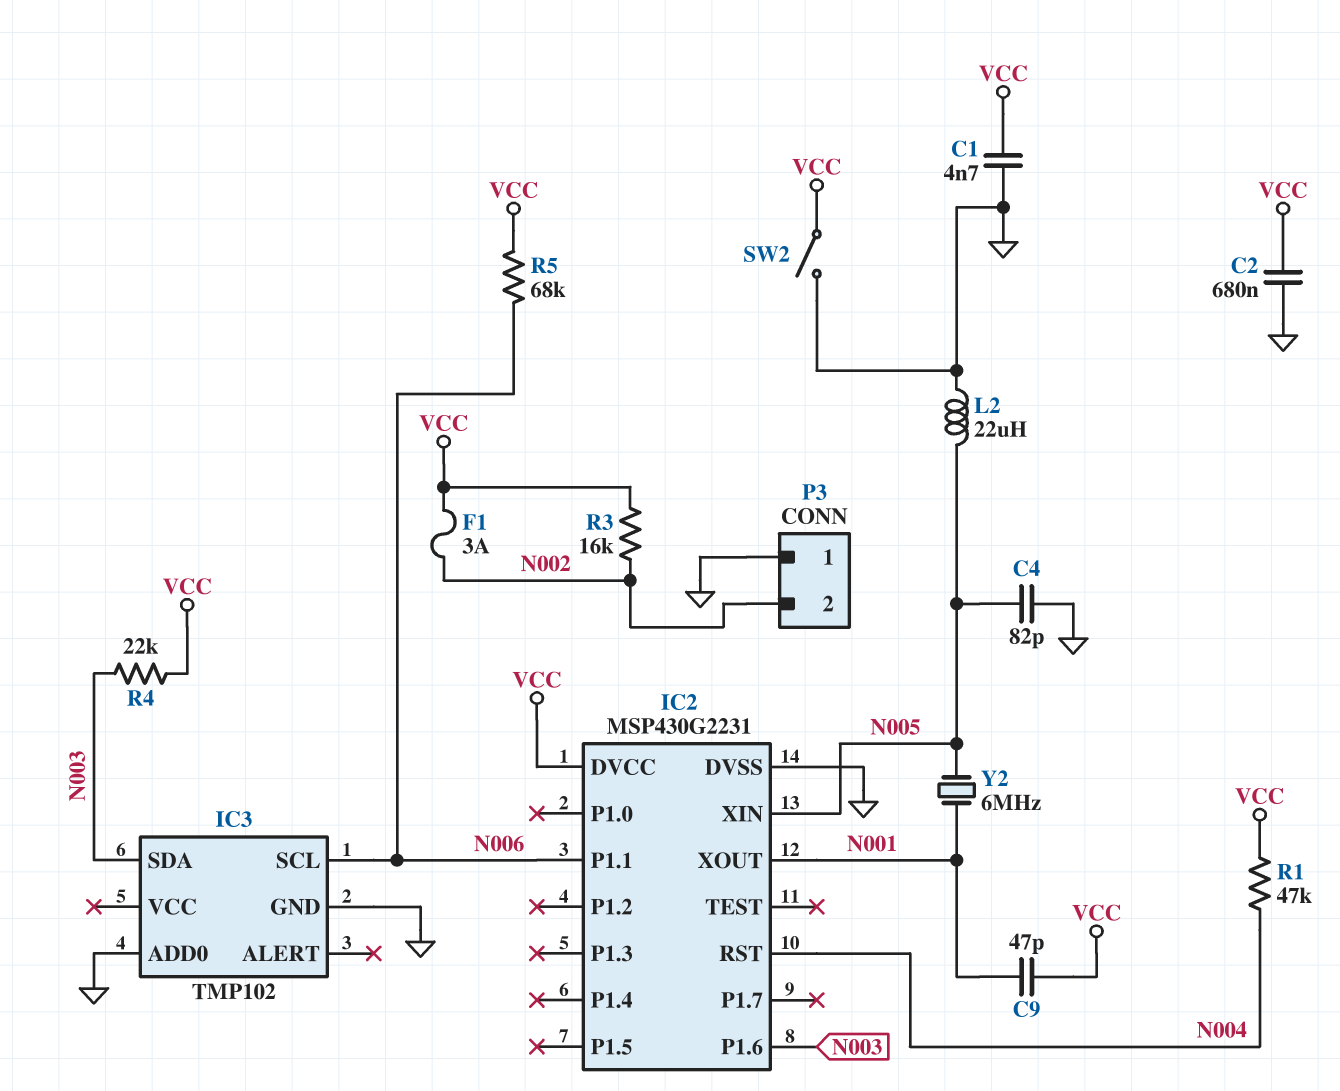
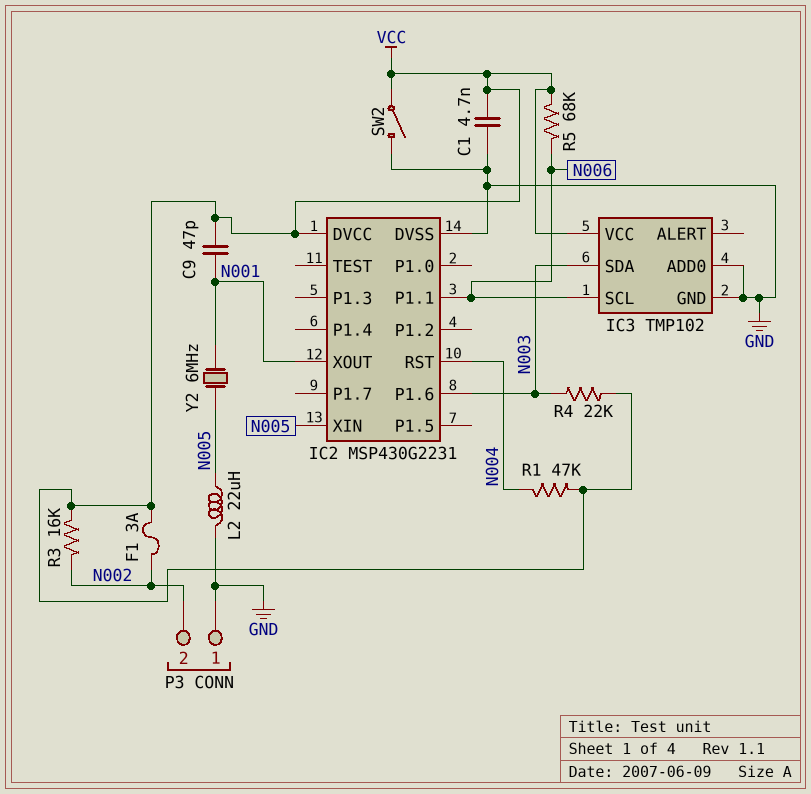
C2: 680nF (GND, VCC) -> none
C4: 82pF (GND, N005) -> none
IC3 pin VCC: none -> VCC

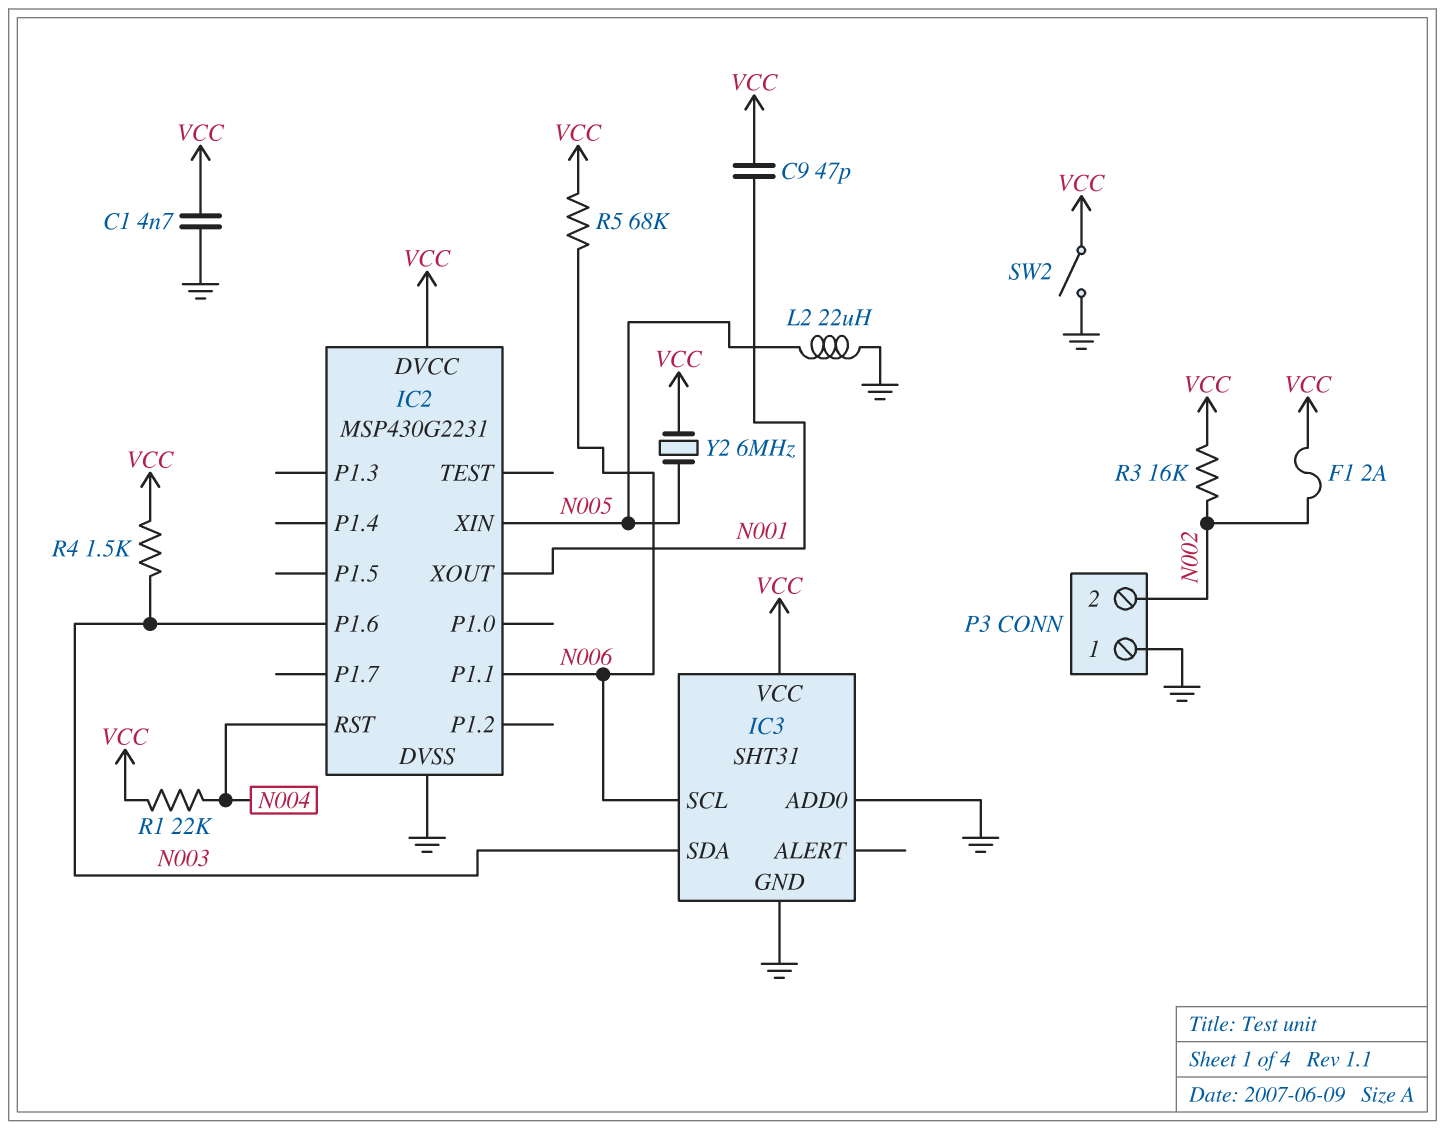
F1: 3A (N002, VCC) -> 2A (N002, VCC)
IC3: TMP102 -> SHT31
R1: 47k (N004, VCC) -> 22k (N004, VCC)
R4: 22k (N003, VCC) -> 1.5k (N003, VCC)
Y2: 6MHz (N001, N005) -> 6MHz (N005, VCC)

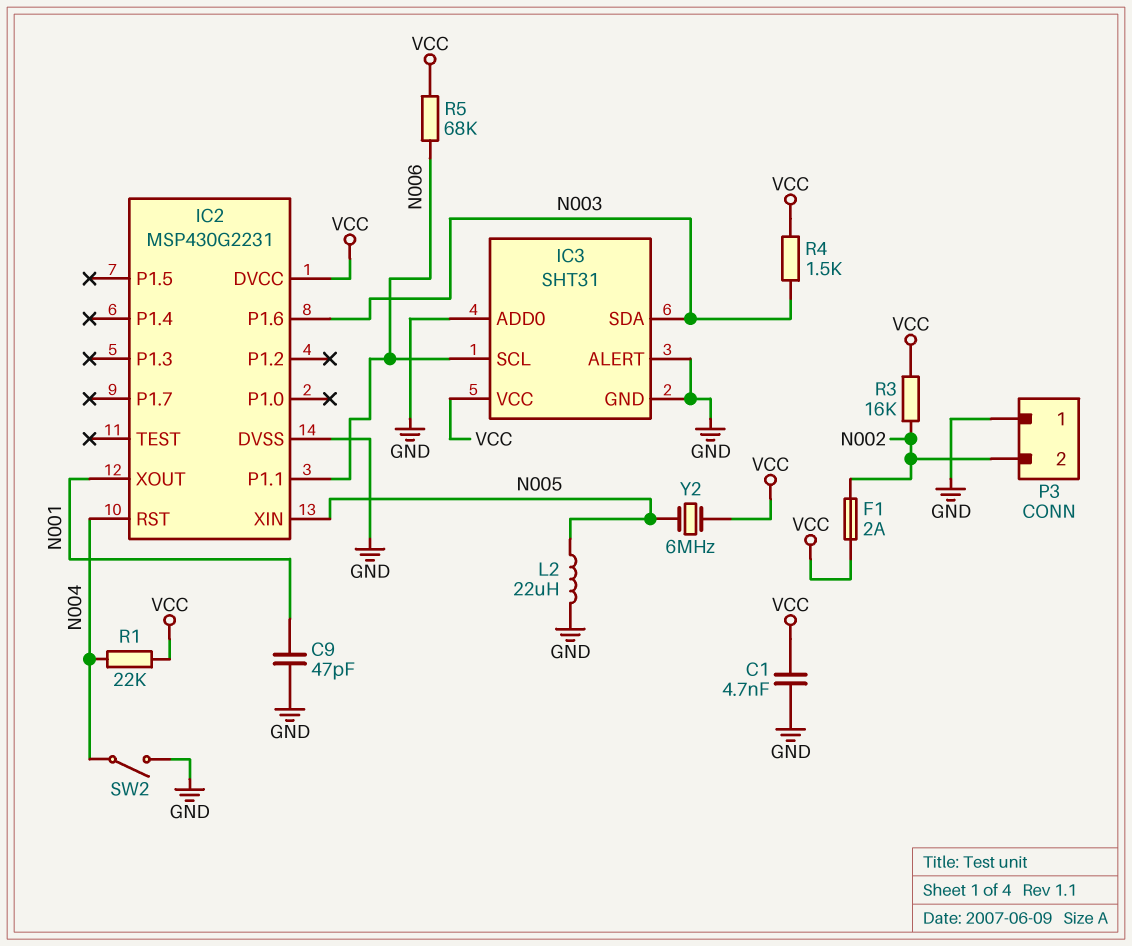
C9: 47pF (N001, VCC) -> 47pF (GND, N001)
IC3 pin ALERT: none -> GND
SW2: switch (GND, VCC) -> switch (GND, N004)

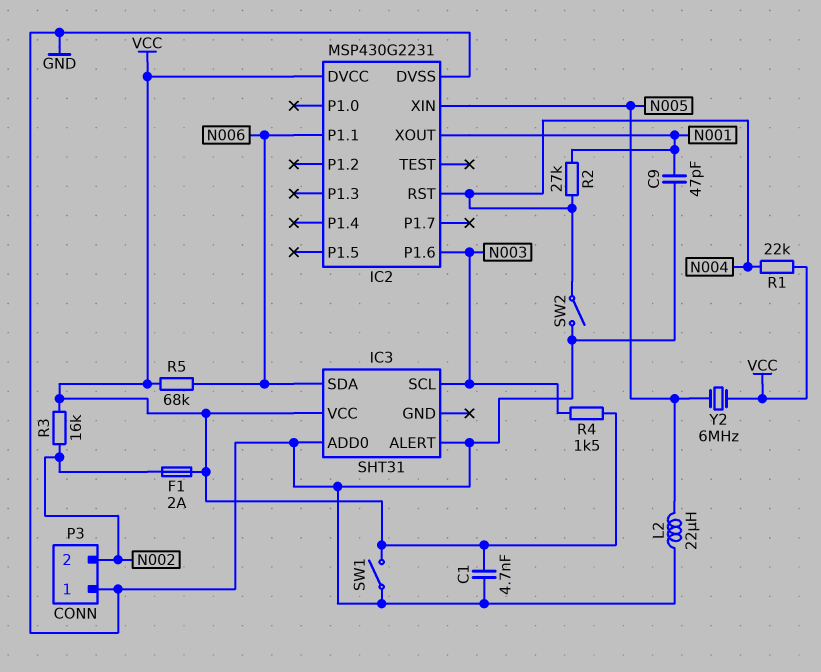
IC3 pin GND: GND -> none
IC3 pin SCL: N006 -> N003
IC3 pin SDA: N003 -> N006
R2: none -> 27k (N001, N004)
SW1: none -> switch (GND, VCC)

